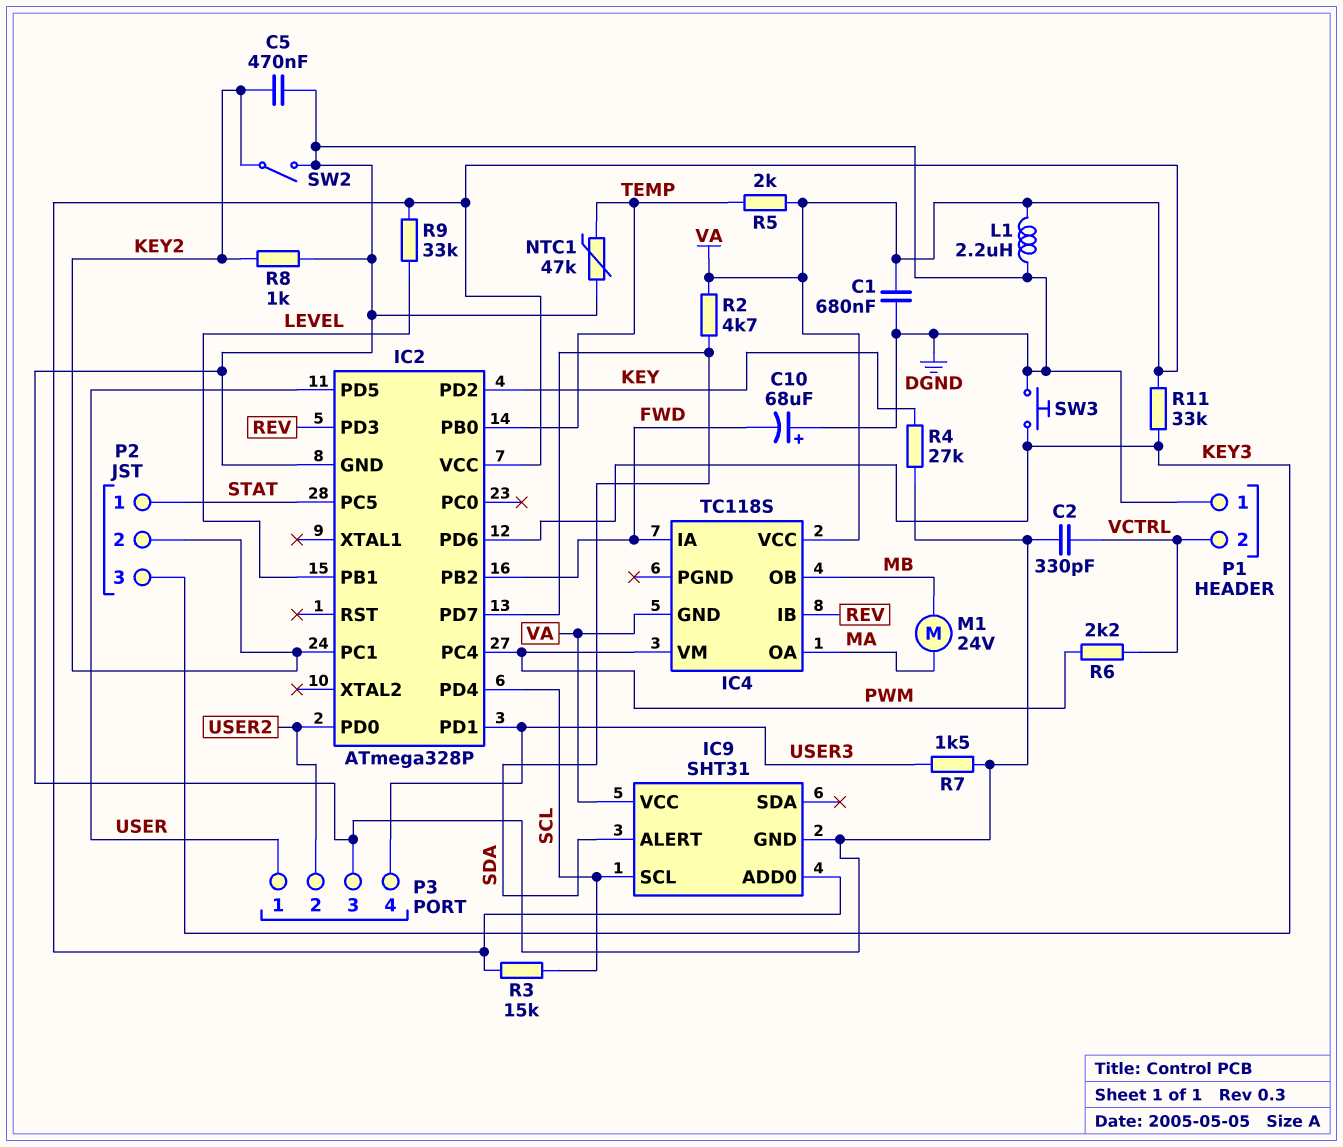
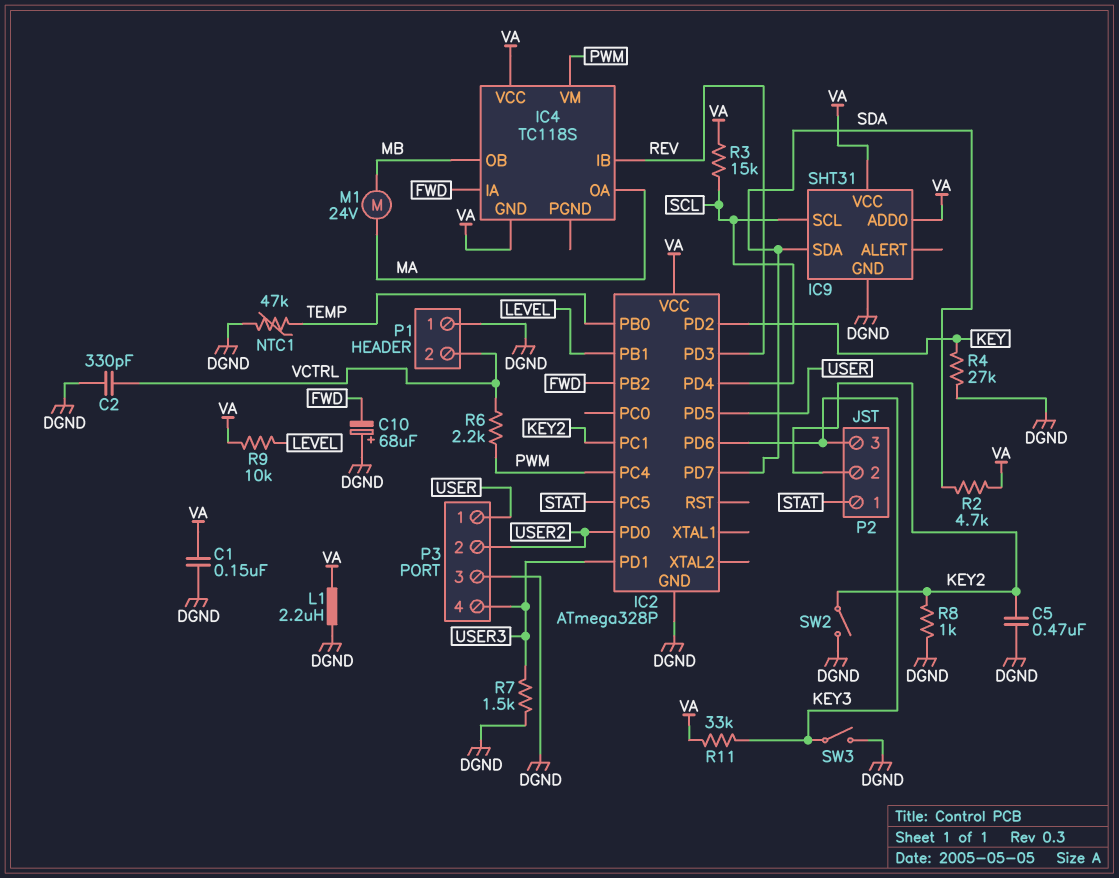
C1: 680nF (DGND, VA) -> 150nF (DGND, VA)
IC9 pin ALERT: SDA -> none
IC9 pin SDA: none -> SDA
R5: 2k (TEMP, VA) -> none
R9: 33k (LEVEL, VA) -> 10k (LEVEL, VA)
SW3: button (DGND, KEY3) -> switch (DGND, KEY3)

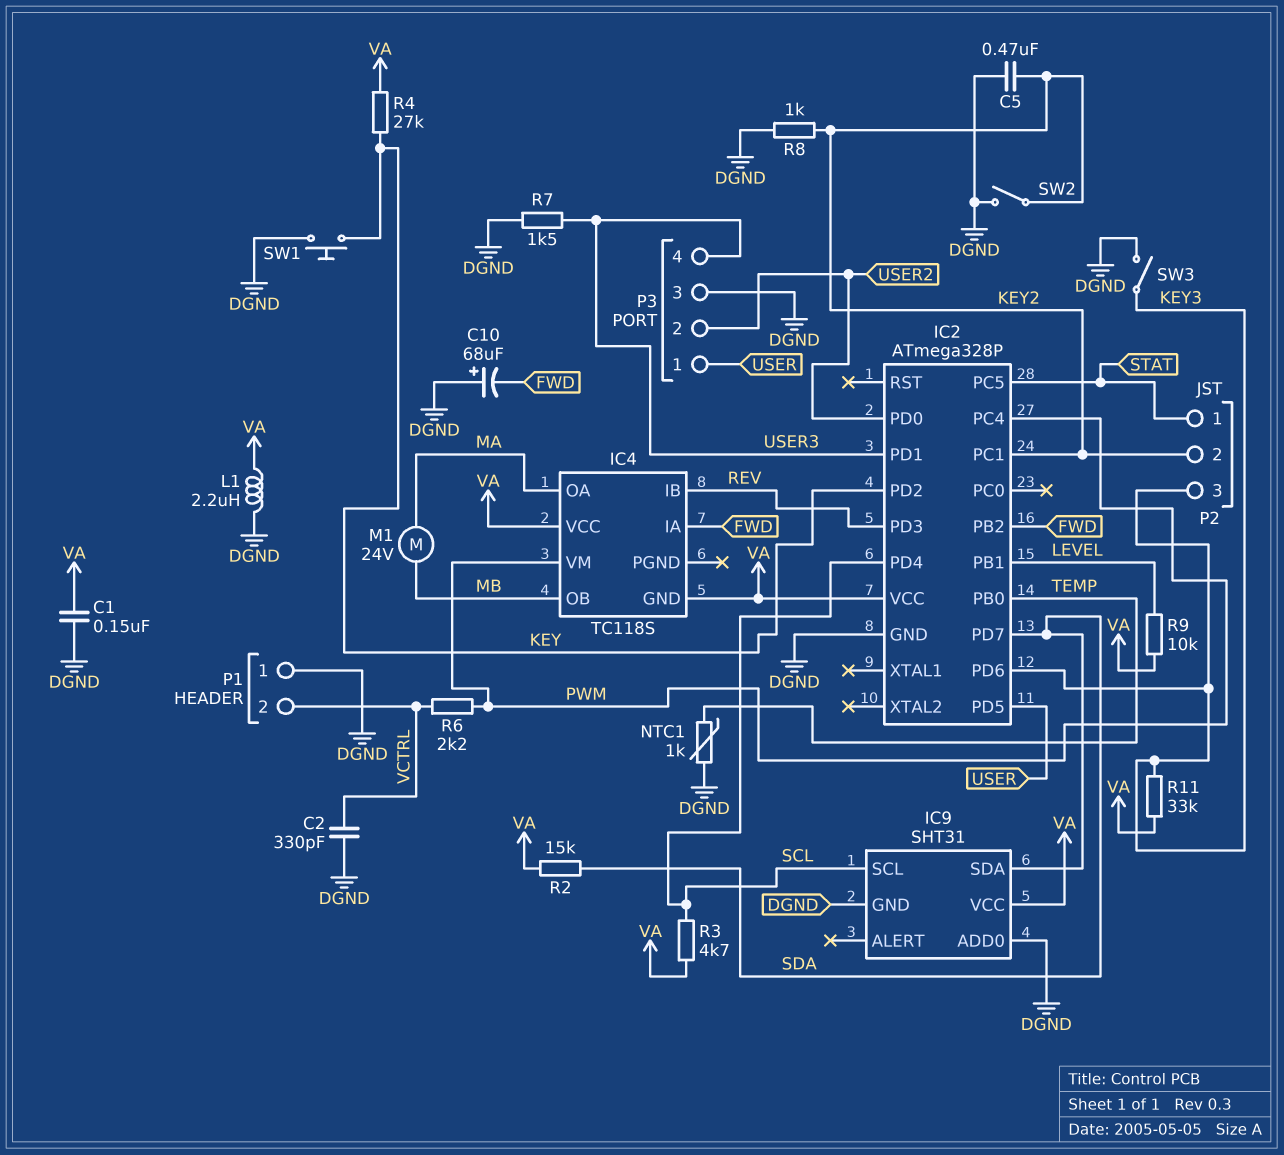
IC9 pin ADD0: VA -> DGND
NTC1: 47k (DGND, TEMP) -> 1k (DGND, TEMP)
R2: 4.7k (SDA, VA) -> 15k (SDA, VA)
R3: 15k (SCL, VA) -> 4.7k (SCL, VA)
R4: 27k (DGND, KEY) -> 27k (KEY, VA)
SW1: none -> button (DGND, KEY)

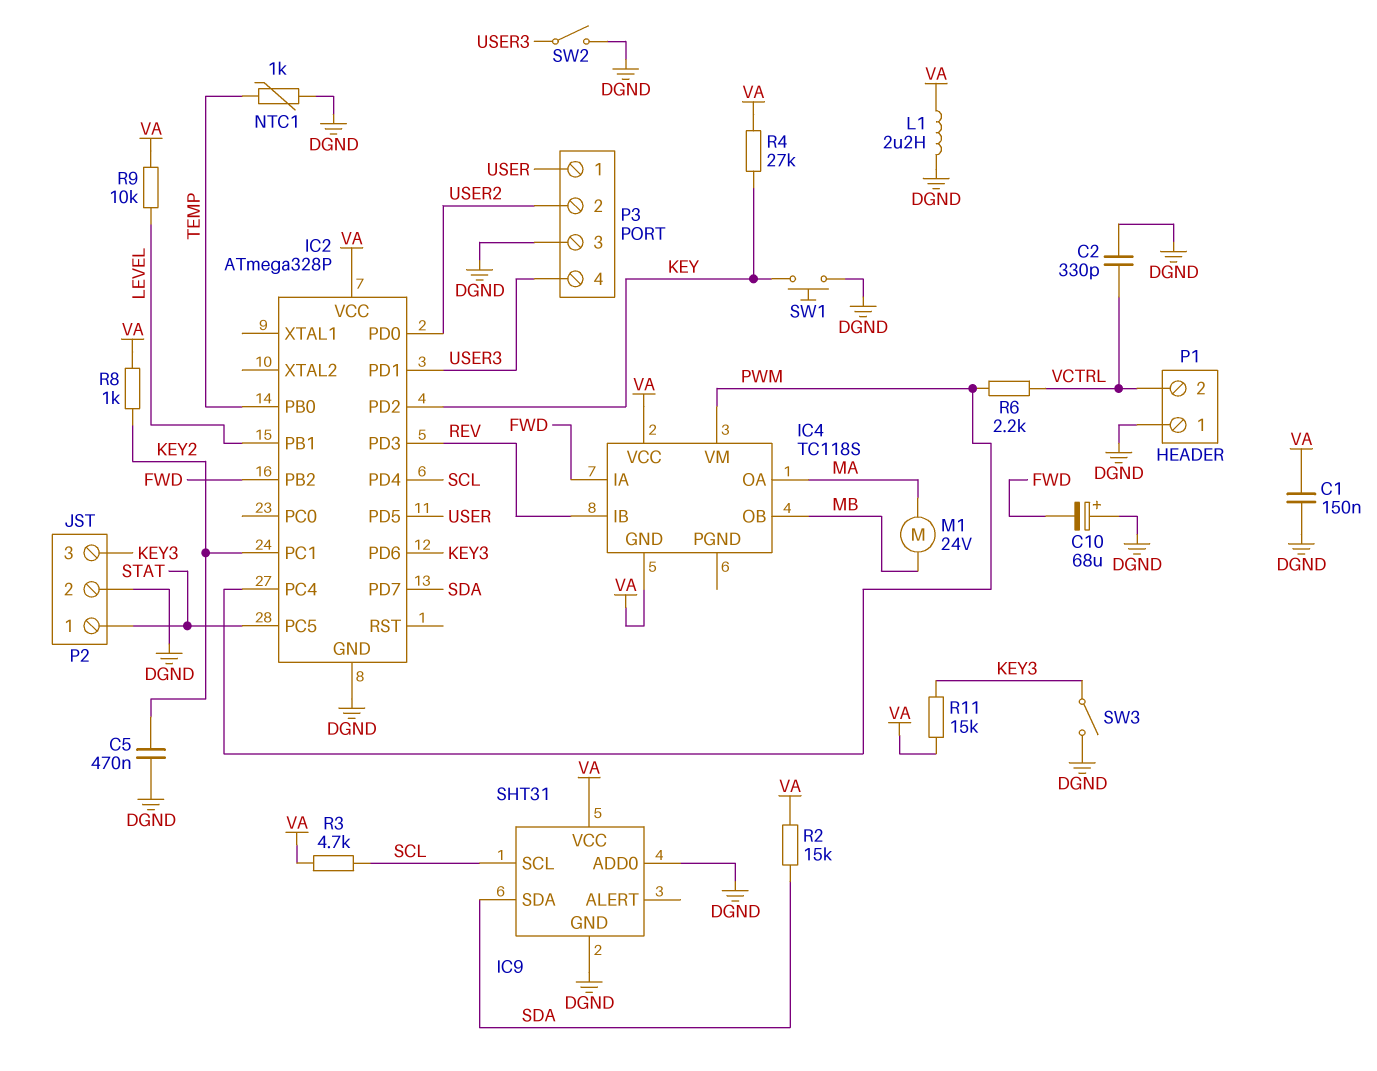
P2 pin 2: KEY2 -> DGND
R7: 1.5k (DGND, USER3) -> none
R8: 1k (DGND, KEY2) -> 1k (KEY2, VA)
R11: 33k (KEY3, VA) -> 15k (KEY3, VA)
SW2: switch (DGND, KEY2) -> switch (DGND, USER3)

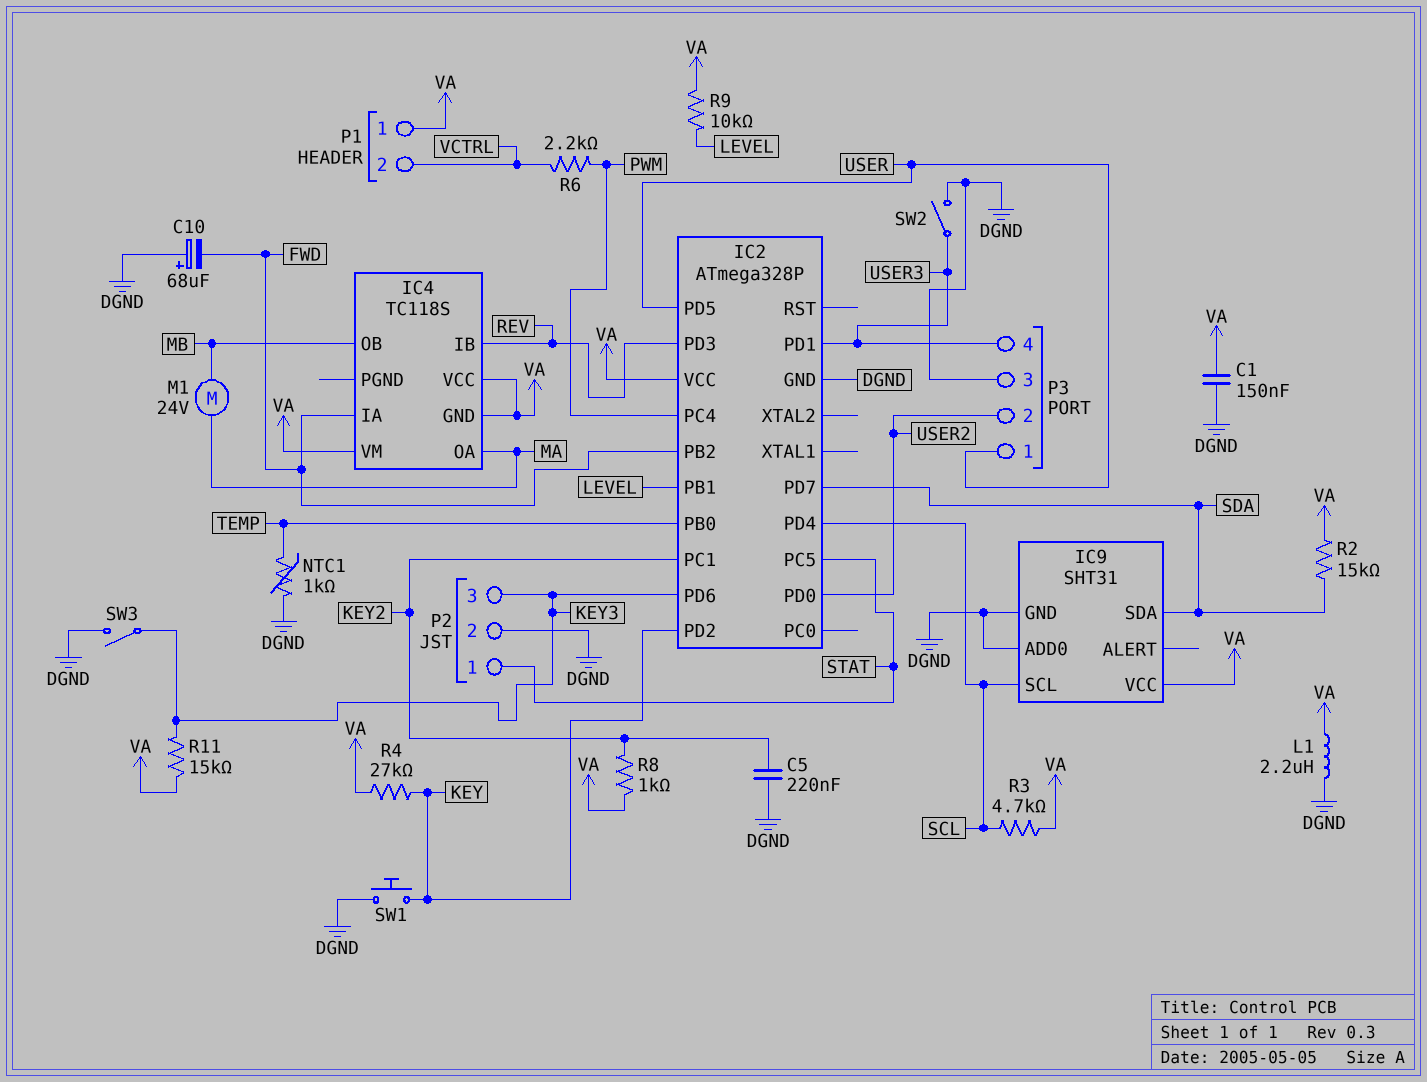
C2: 330pF (DGND, VCTRL) -> none
C5: 470nF (DGND, KEY2) -> 220nF (DGND, KEY2)
IC4 pin VM: PWM -> VA
P1 pin 1: DGND -> VA

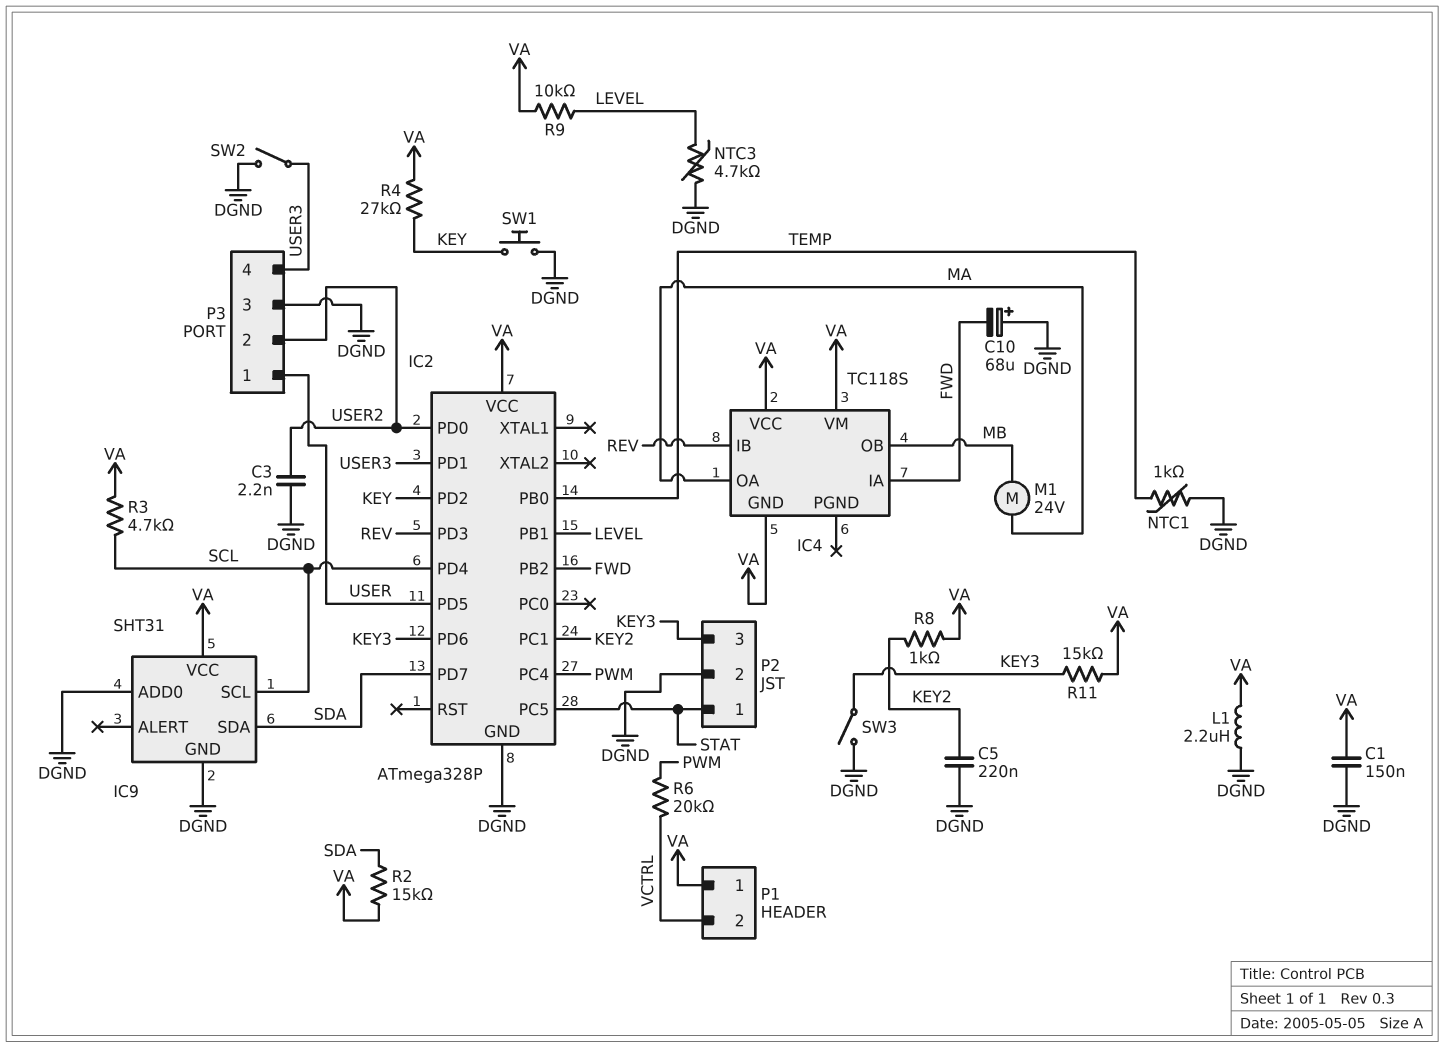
C3: none -> 2.2nF (DGND, USER2)
NTC3: none -> 4.7k (DGND, LEVEL)
R6: 2.2k (PWM, VCTRL) -> 20k (PWM, VCTRL)

